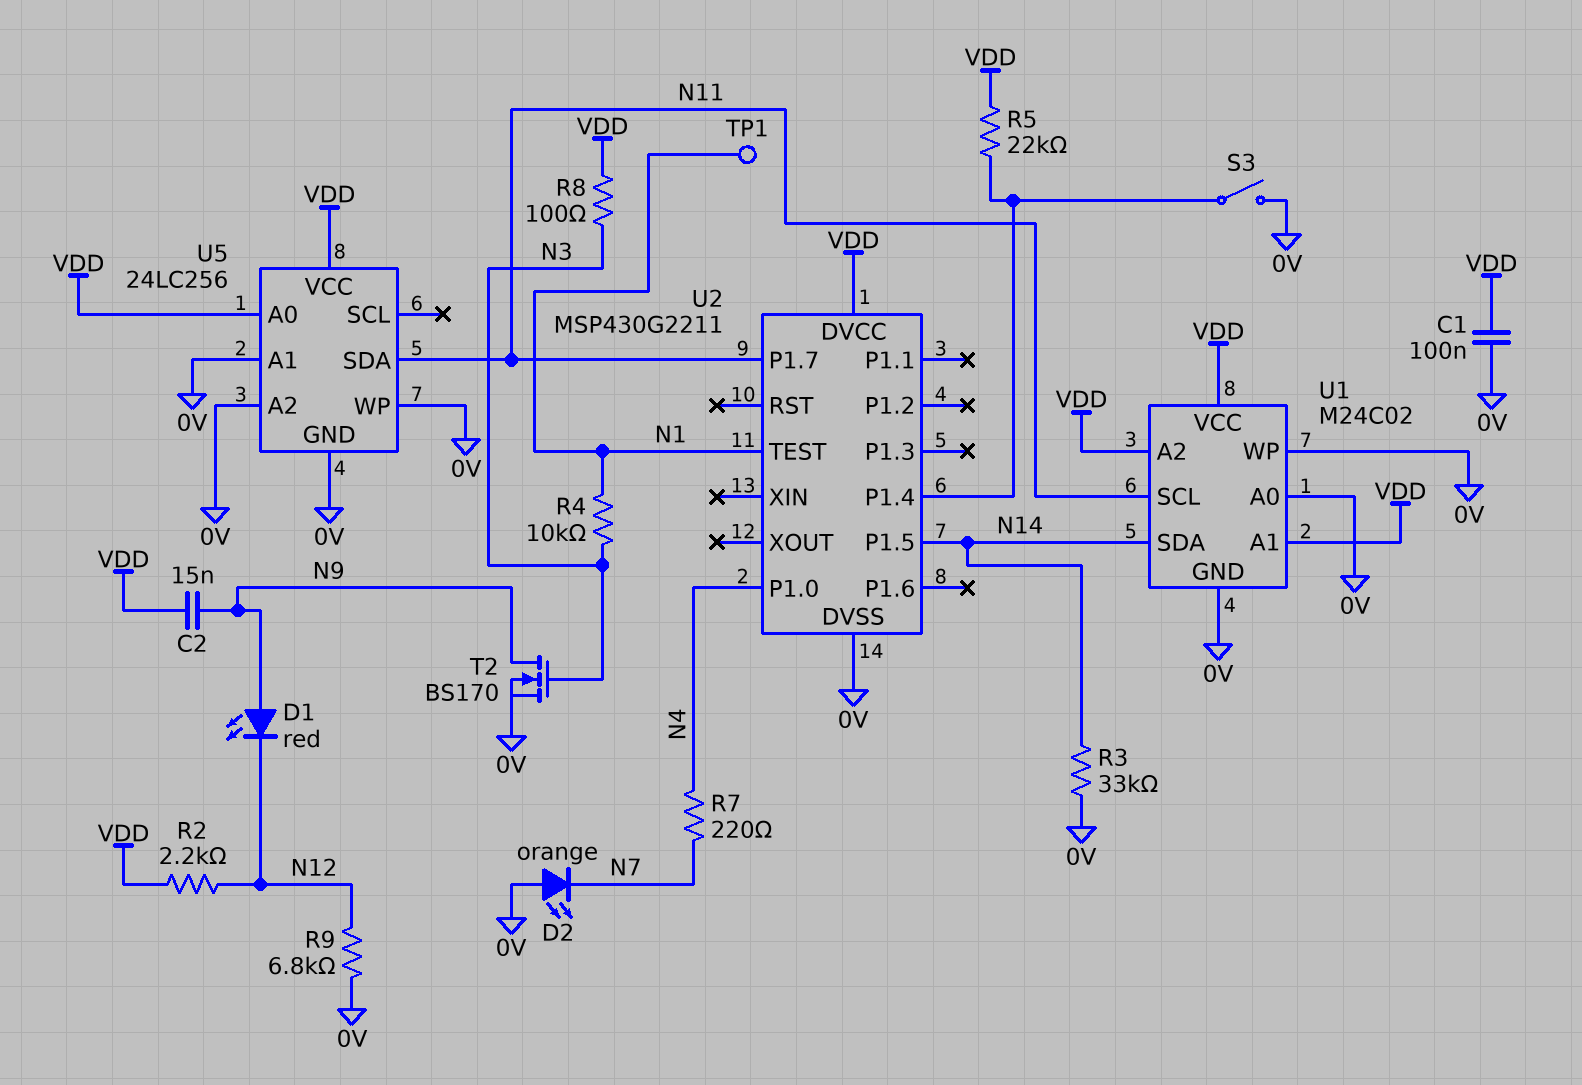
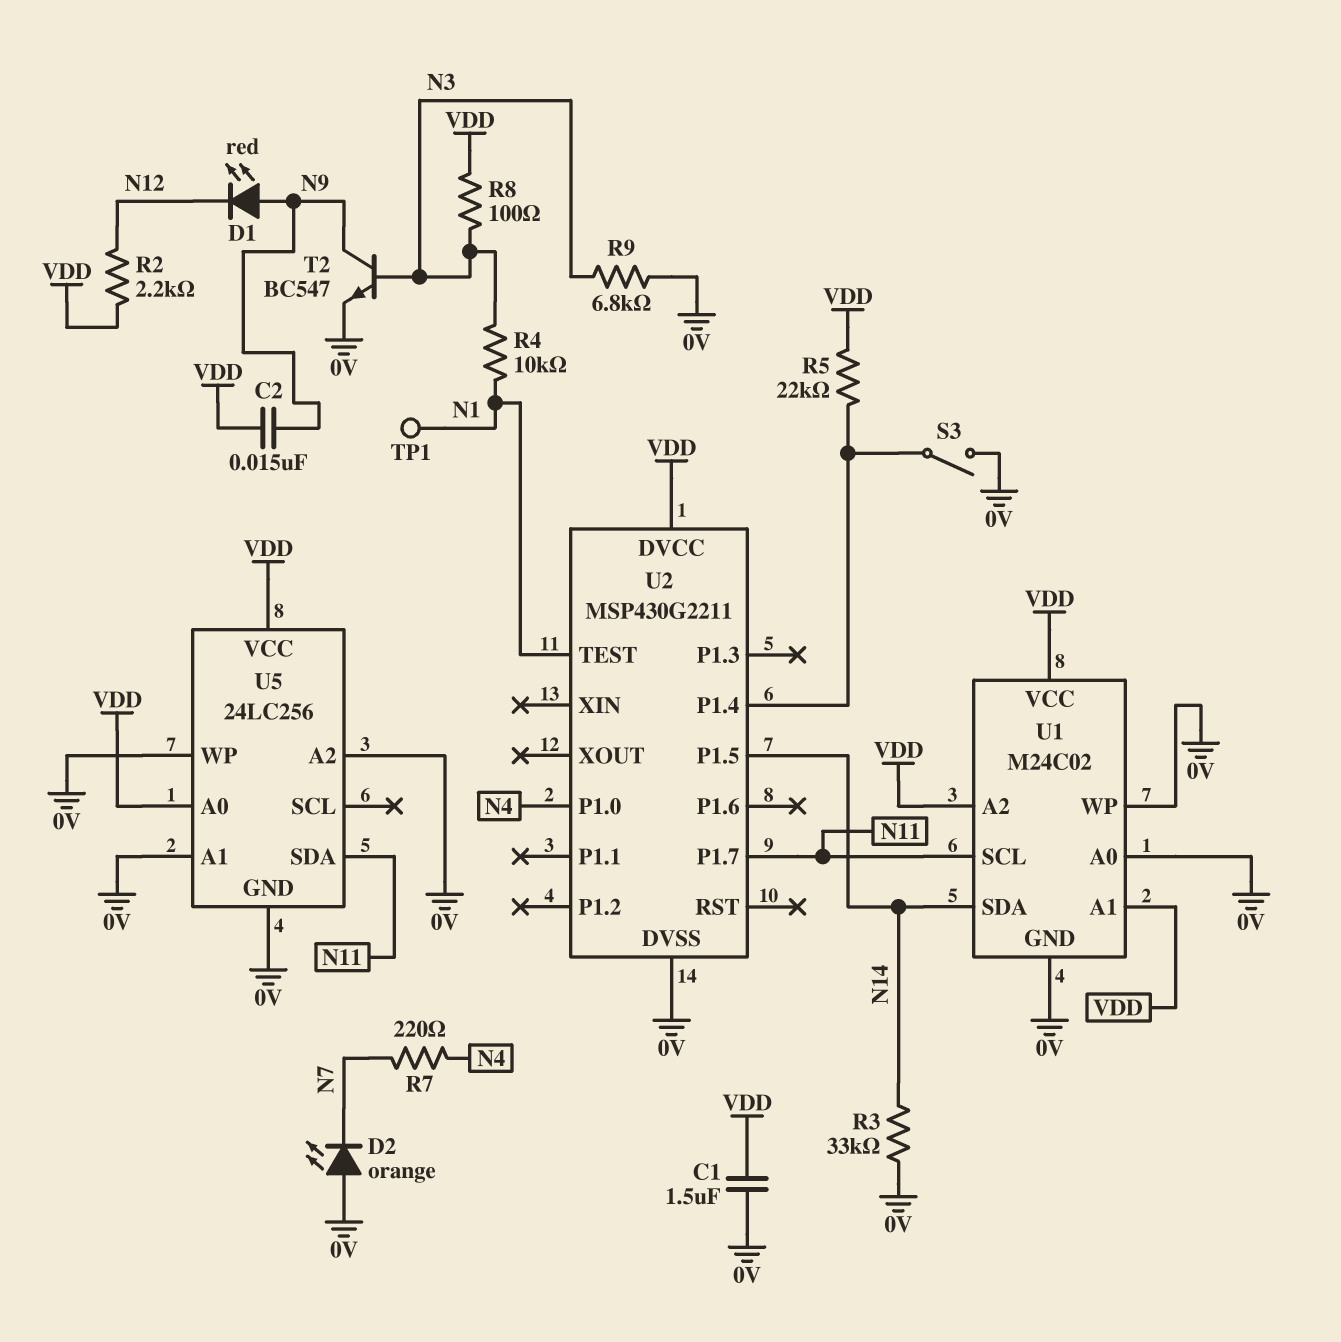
C1: 100nF (0V, VDD) -> 1.5uF (0V, VDD)
R9: 6.8k (0V, N12) -> 6.8k (0V, N3)
T2: NMOS BS170 (G N3, D N9, S 0V) -> NPN BC547 (B N3, C N9, E 0V)

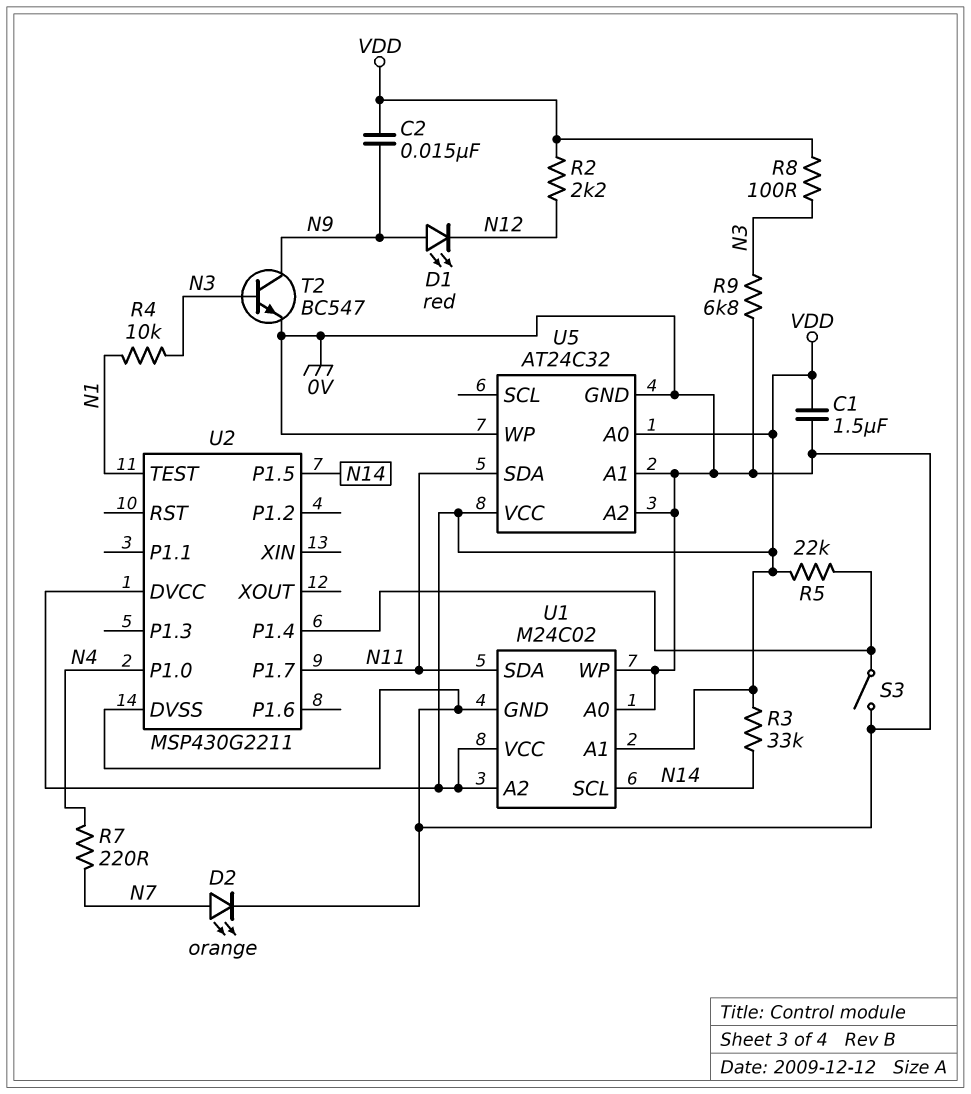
D2: LED orange (A 0V, K N7) -> LED orange (A N7, K 0V)
R3: 33k (0V, N14) -> 33k (N14, VDD)
TP1: test point (N1) -> none
U1 pin SCL: N11 -> N14
U1 pin SDA: N14 -> N11
U5: 24LC256 -> AT24C32

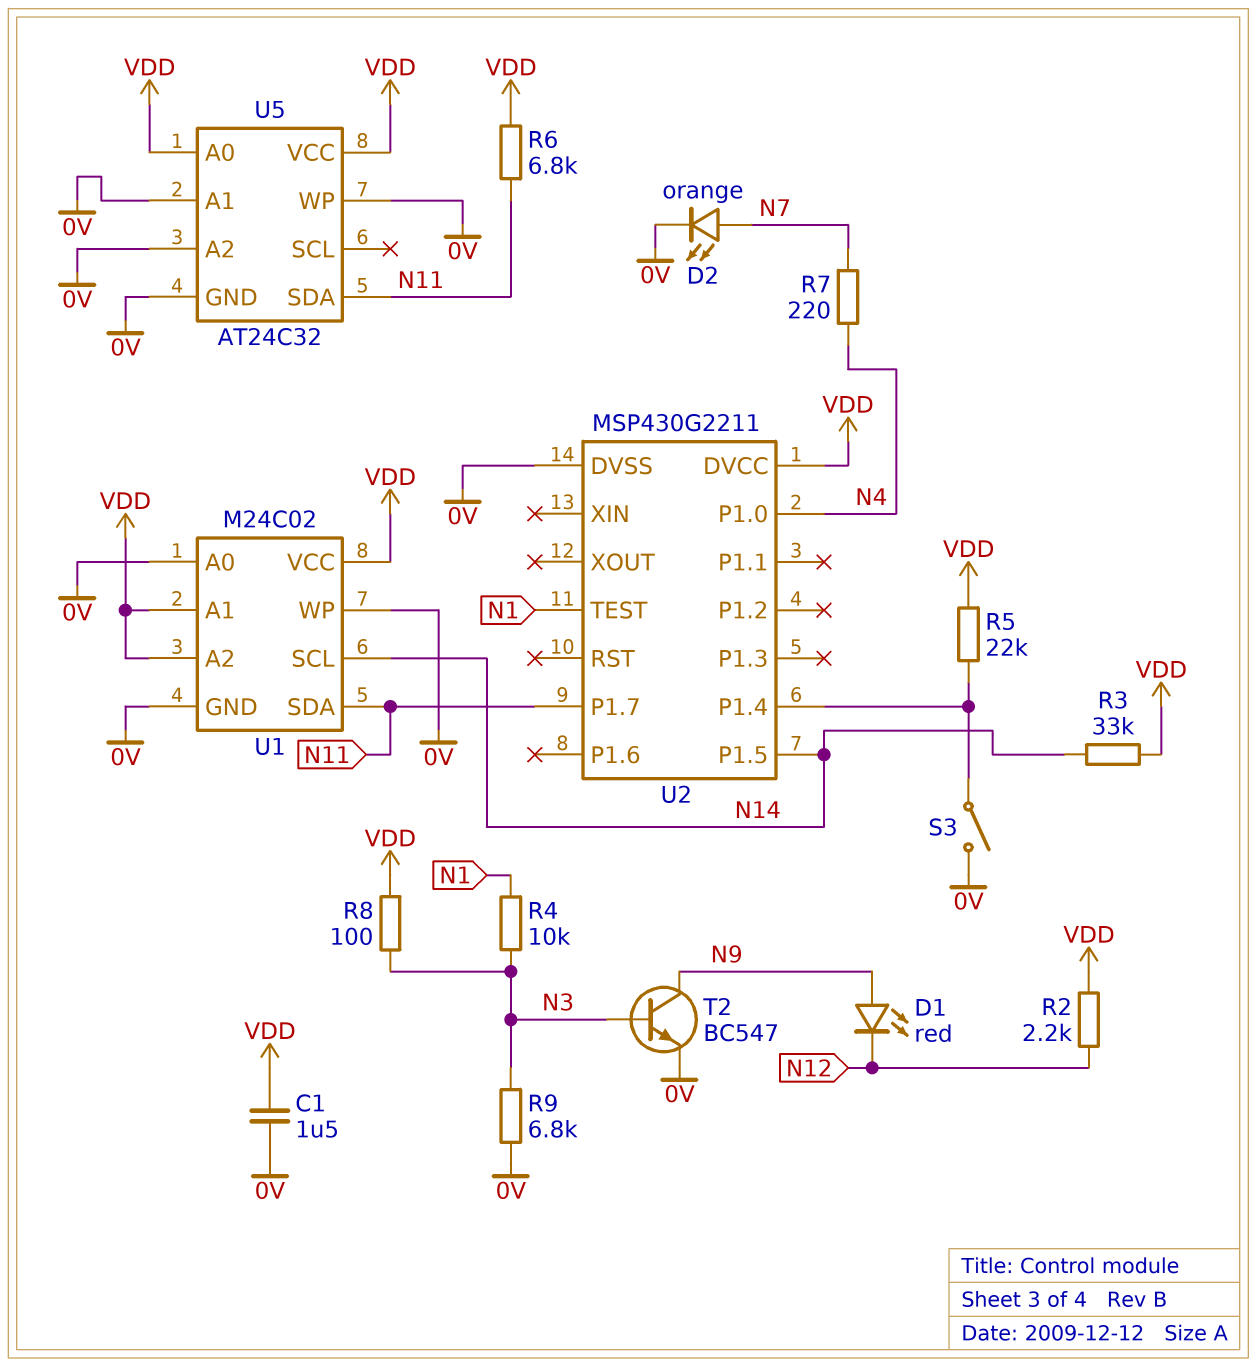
C2: 15nF (N9, VDD) -> none
R6: none -> 6.8k (N11, VDD)

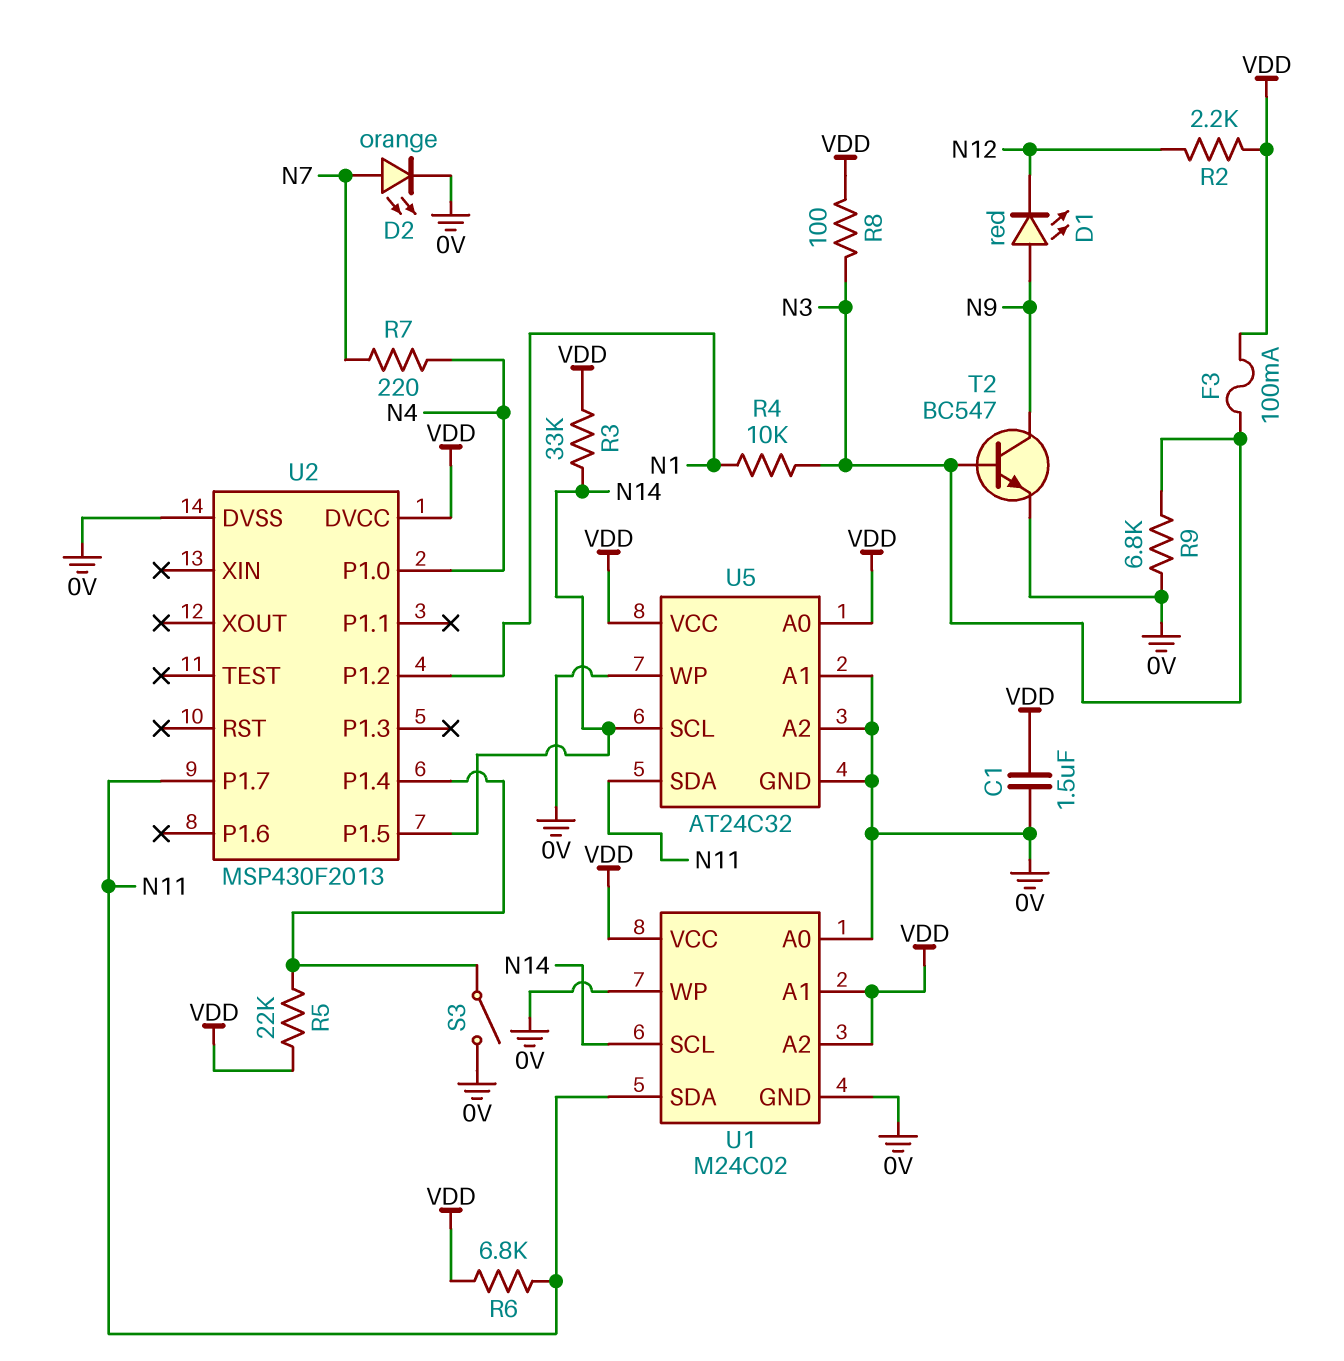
F3: none -> 100mA (N3, VDD)
U2: MSP430G2211 -> MSP430F2013
U2 pin P1.2: none -> N1
U2 pin TEST: N1 -> none
U5 pin SCL: none -> N14

